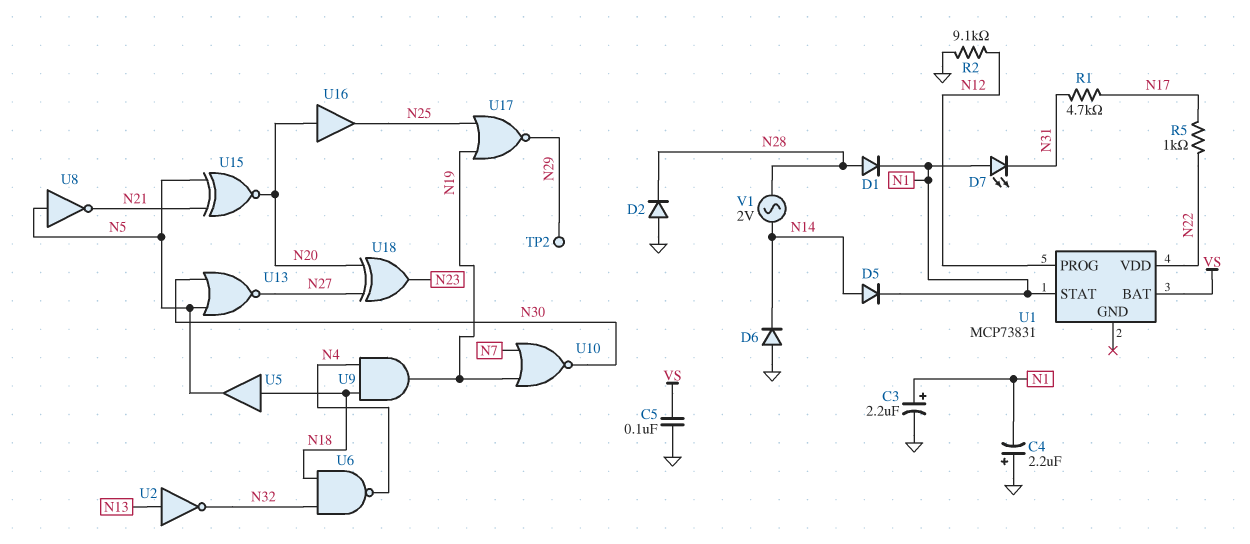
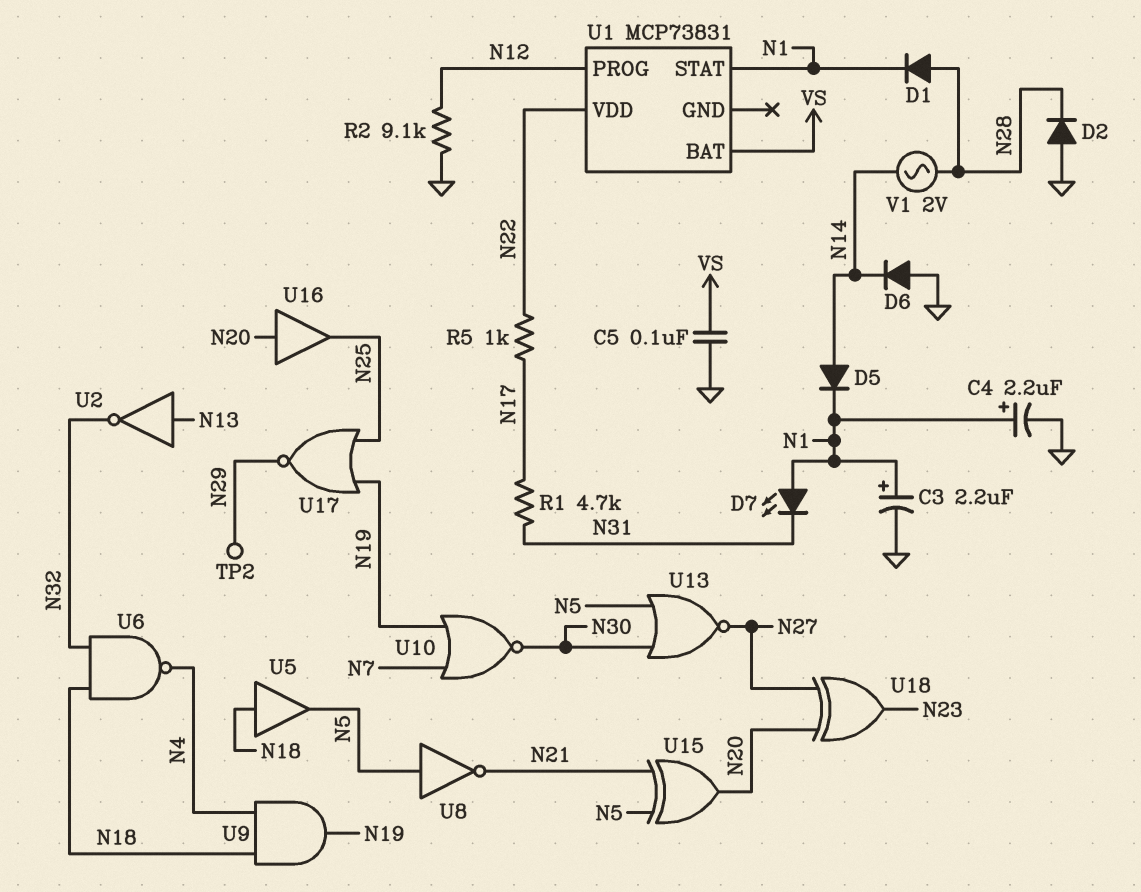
C4: 2.2uF (plus GND, minus N1) -> 2.2uF (plus N1, minus GND)
U15: XNOR (in N5, in N21, out N20) -> XOR (in N5, in N21, out N20)

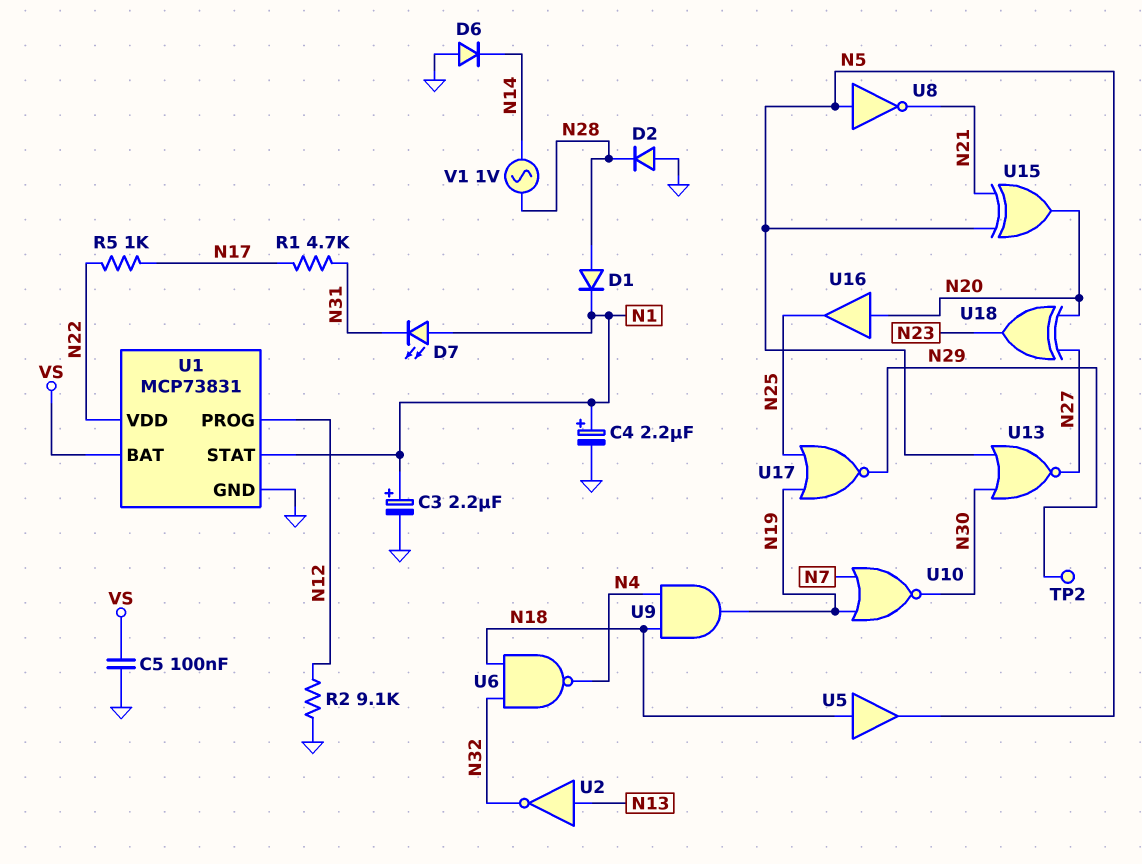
D5: diode (A N14, K N1) -> none
U1 pin GND: none -> GND
V1: AC 2V (N14, N28) -> AC 1V (N14, N28)

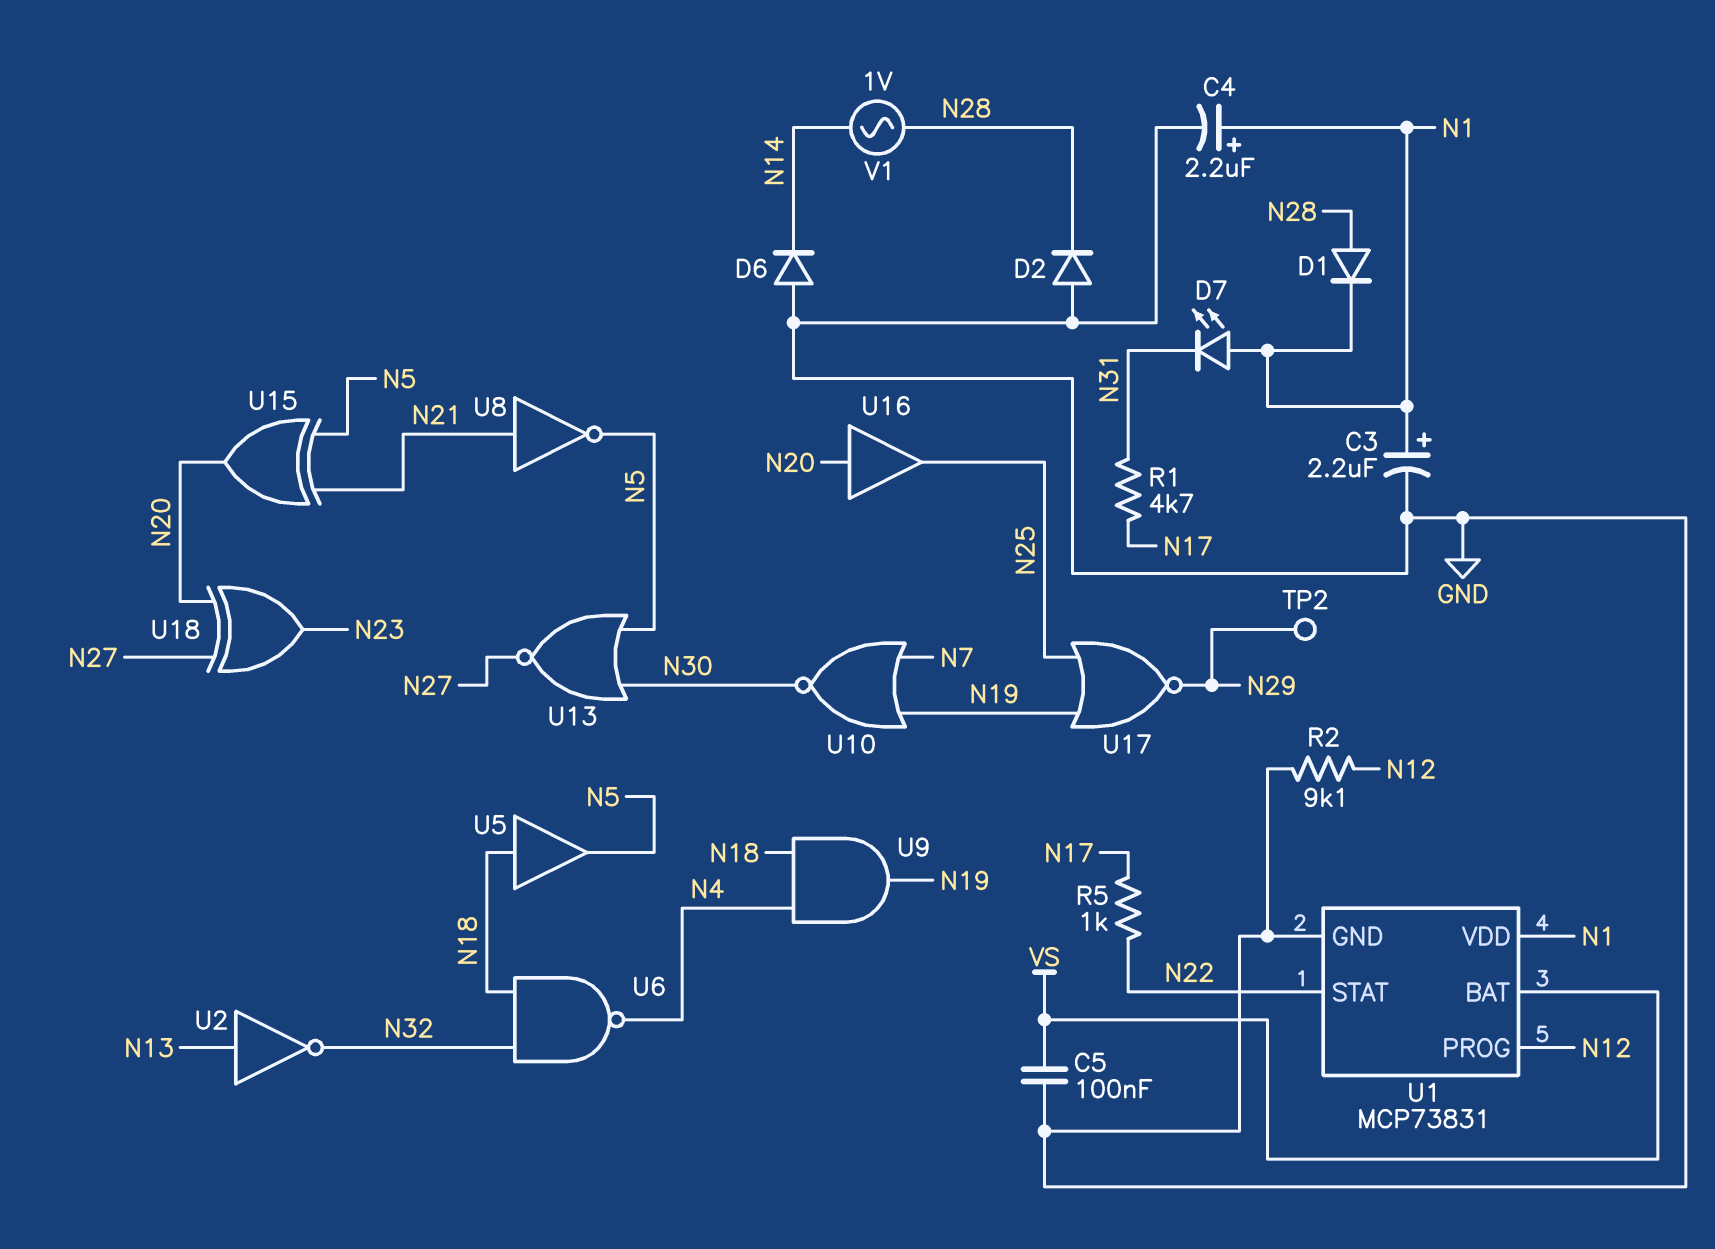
U1 pin STAT: N1 -> N22
U1 pin VDD: N22 -> N1
U8: NOT (in N5, out N21) -> NOT (in N21, out N5)

